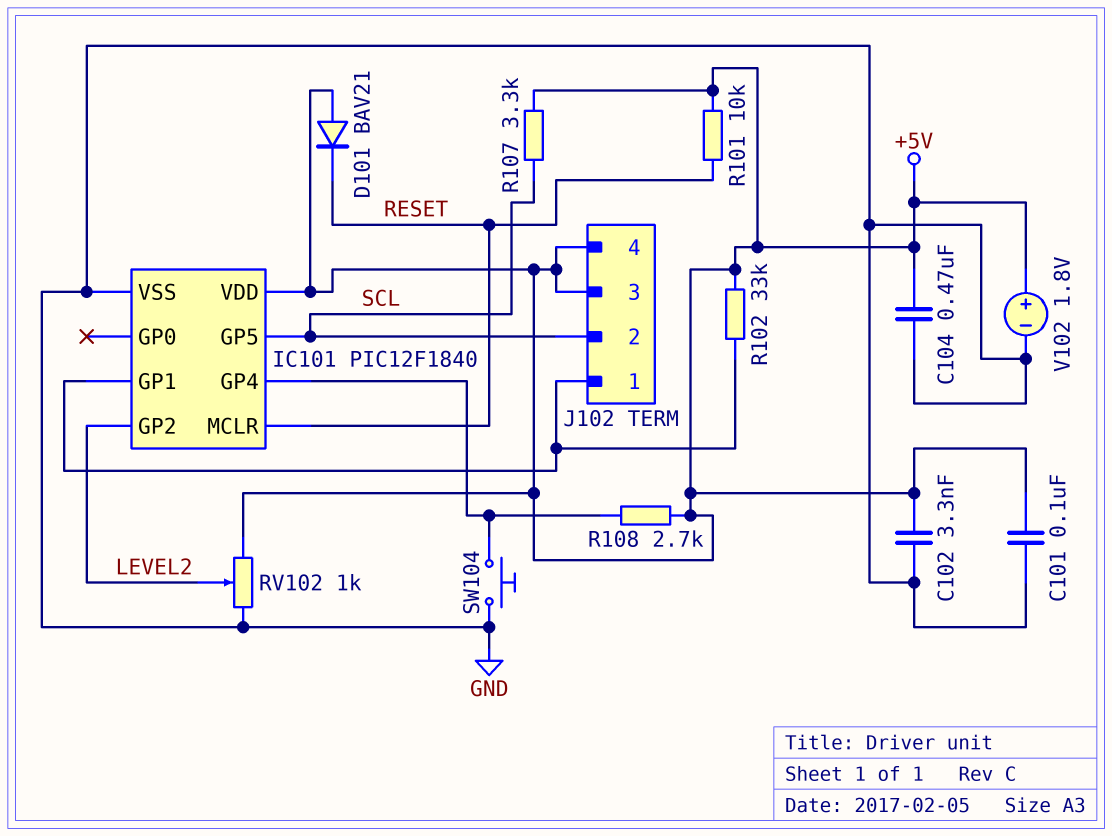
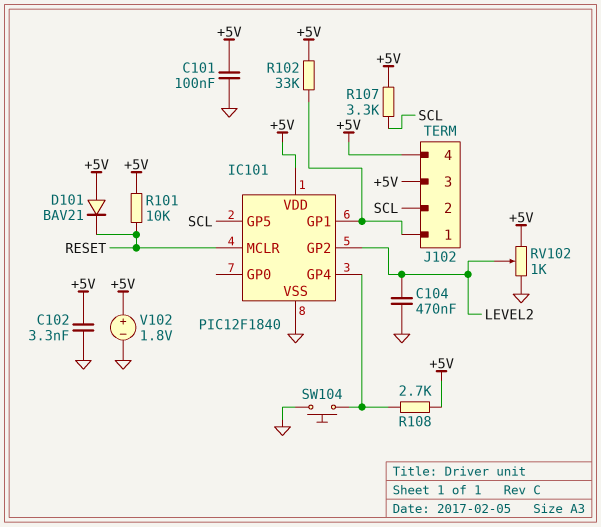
C104: 470nF (+5V, GND) -> 470nF (GND, LEVEL2)

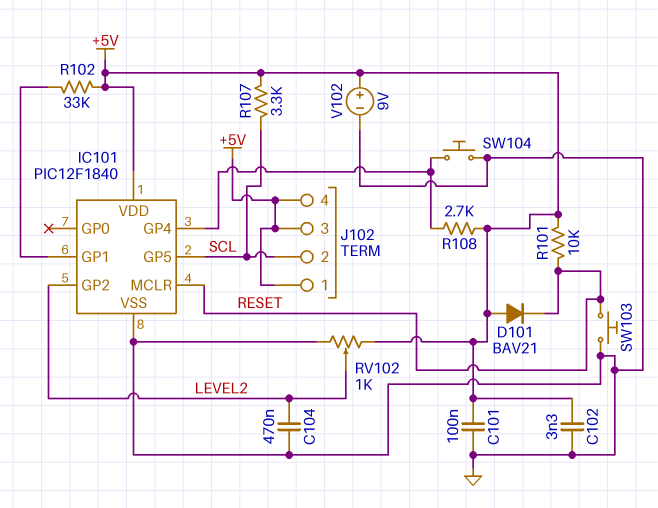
J102 pin 1: IC101/GP1 -> +5V
SW103: none -> button (GND, RESET)
V102: 1.8V (plus +5V, minus GND) -> 9V (plus +5V, minus GND)

